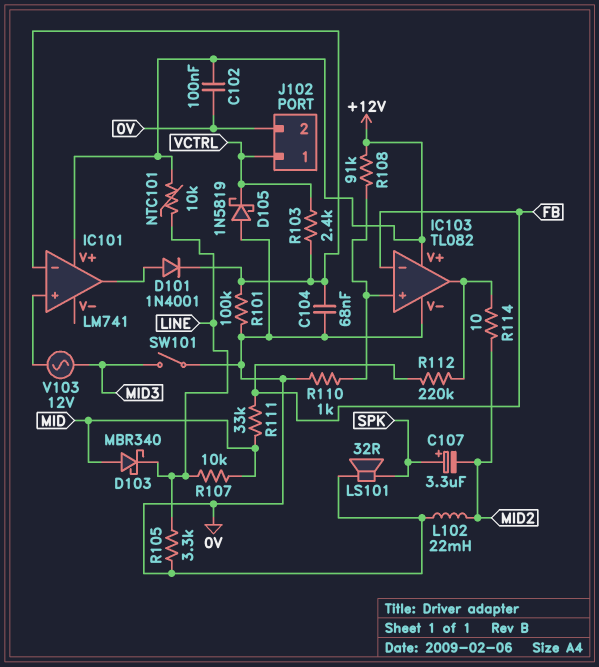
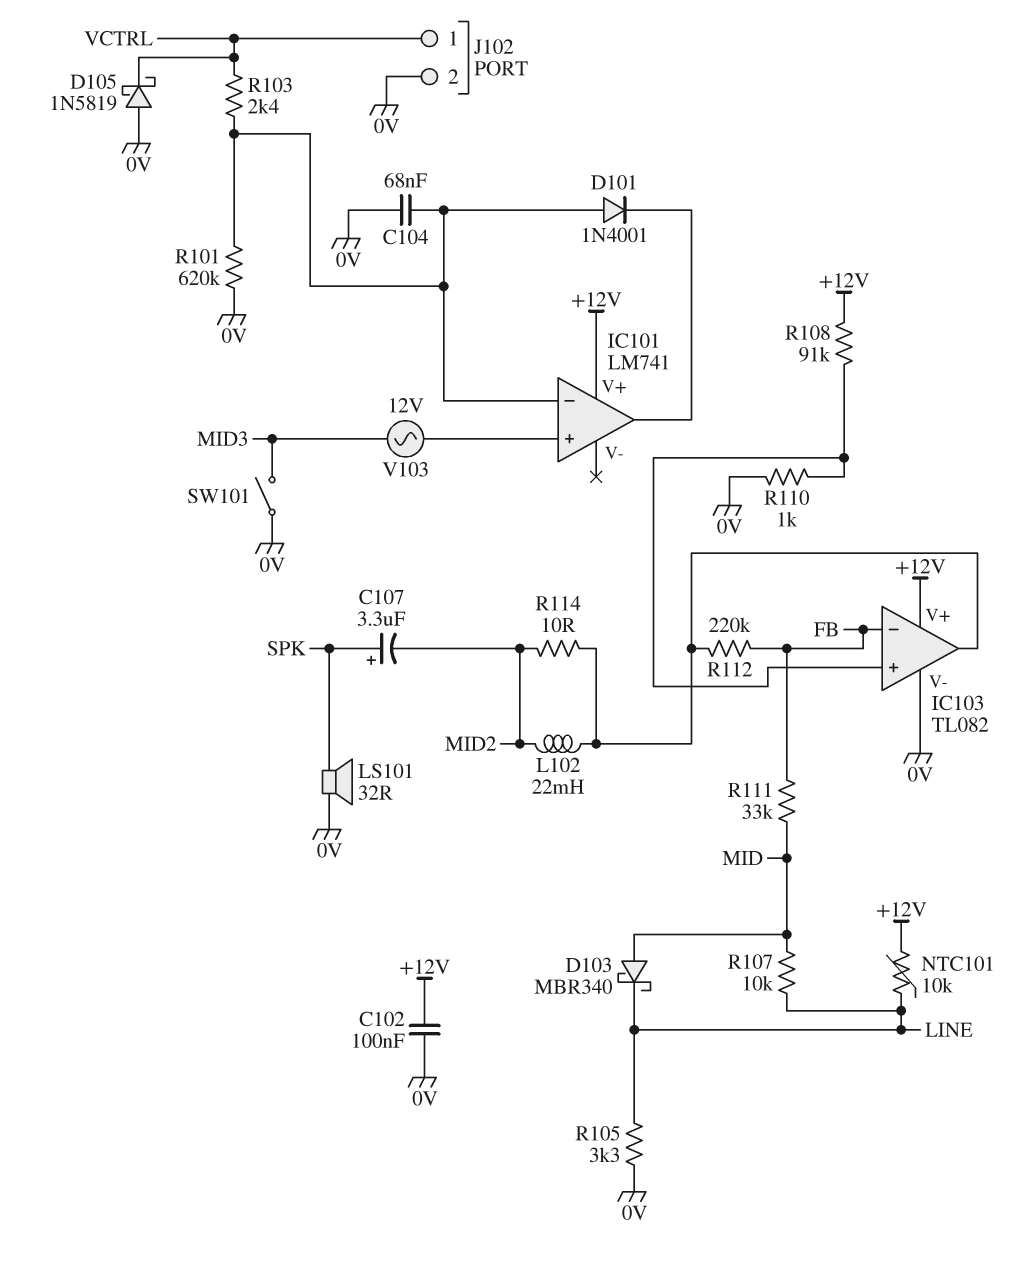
D101: diode 1N4001 (A IC101/out, K IC101/in-) -> diode 1N4001 (A IC101/in-, K IC101/out)
L102: 22mH (0V, MID2) -> 22mH (IC103/out, MID2)
R101: 100k (0V, IC101/in-) -> 620k (0V, IC101/in-)

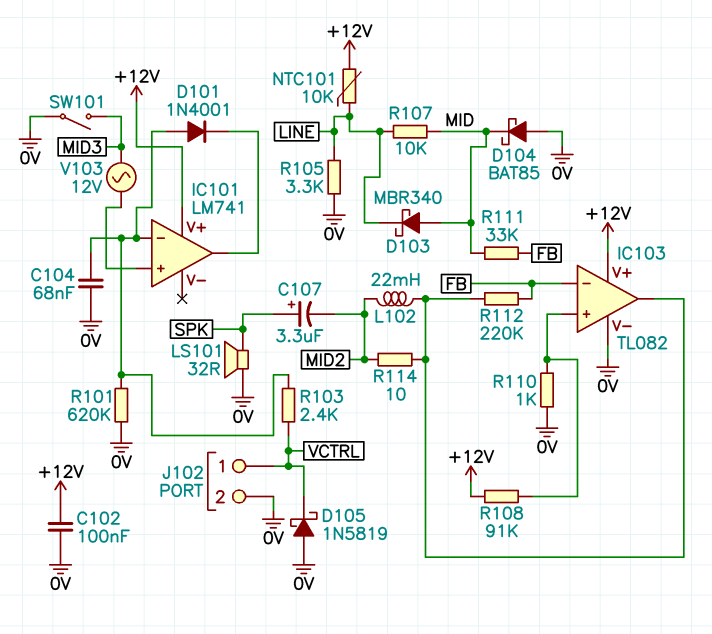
D104: none -> schottky BAT85 (A 0V, K MID)

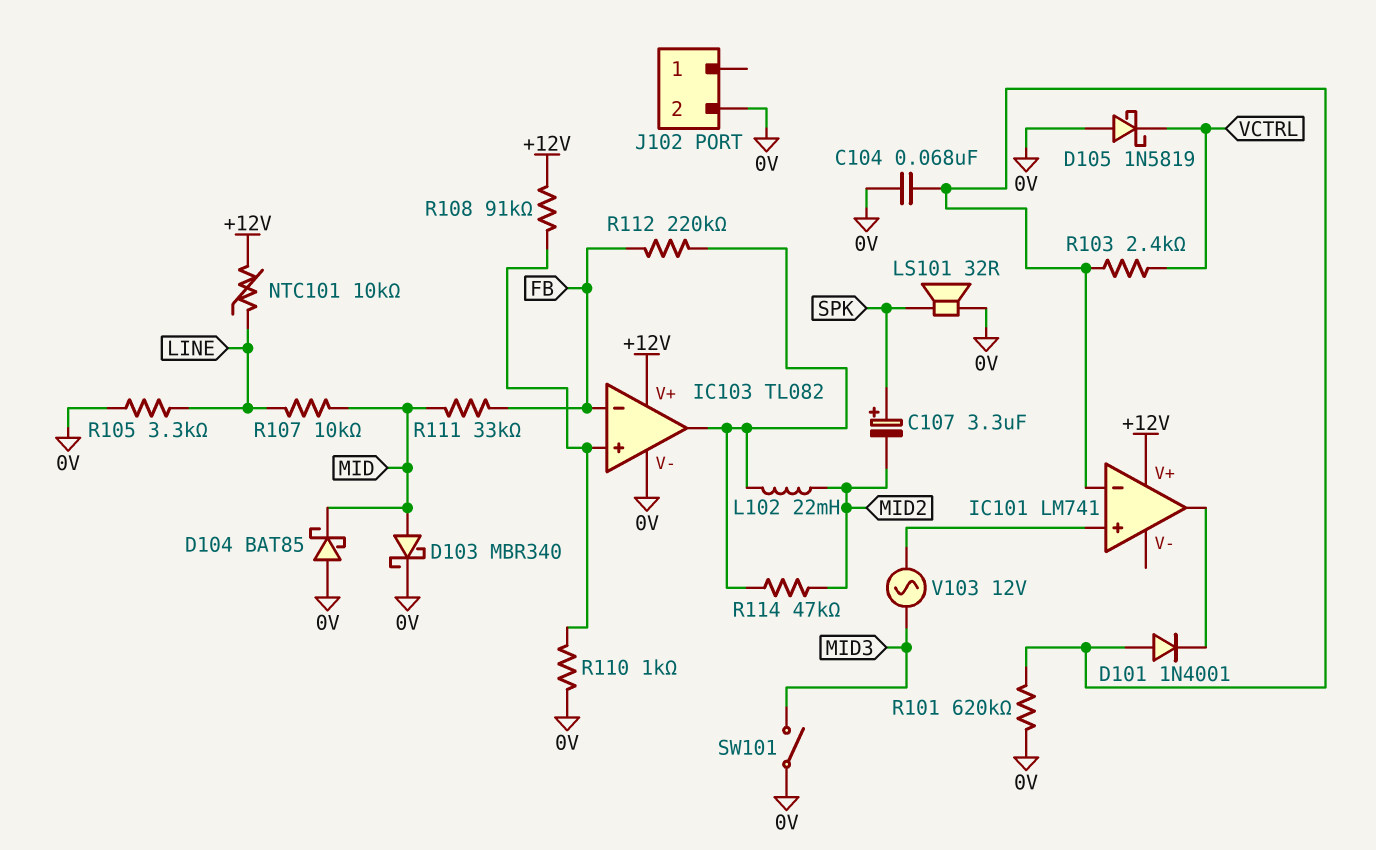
C102: 100nF (+12V, 0V) -> none
D103: schottky MBR340 (A MID, K LINE) -> schottky MBR340 (A MID, K 0V)
J102 pin 1: VCTRL -> none
R114: 10 (IC103/out, MID2) -> 47k (IC103/out, MID2)

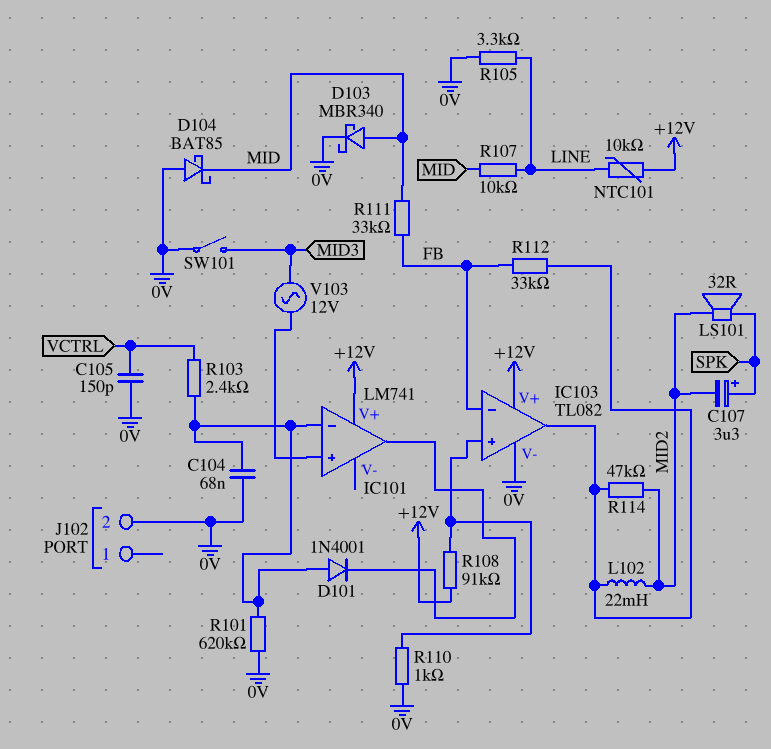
C105: none -> 150pF (0V, VCTRL)
D105: schottky 1N5819 (A 0V, K VCTRL) -> none
LS101: speaker 32R (0V, SPK) -> speaker 32R (MID2, SPK)
R112: 220k (FB, IC103/out) -> 33k (FB, IC103/out)

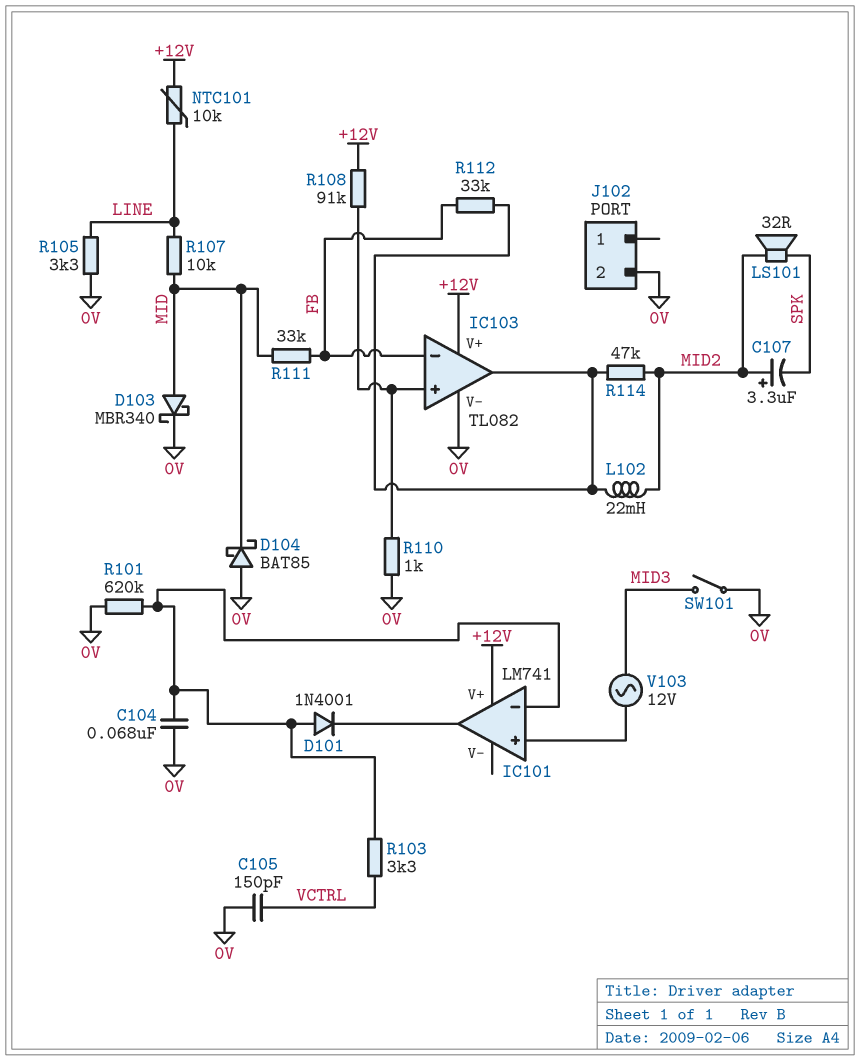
C107: 3.3uF (plus SPK, minus MID2) -> 3.3uF (plus MID2, minus SPK)
R103: 2.4k (IC101/in-, VCTRL) -> 3.3k (IC101/in-, VCTRL)

